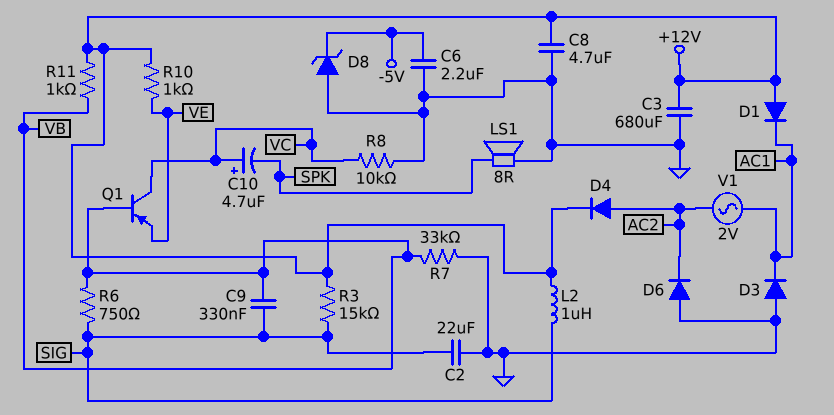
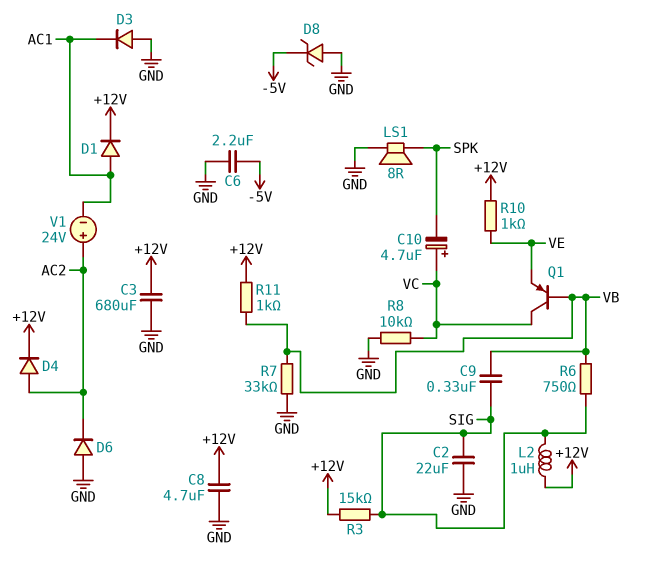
D1: diode (A +12V, K AC1) -> diode (A AC1, K +12V)
V1: AC 2V (AC1, AC2) -> 24V (plus AC2, minus AC1)

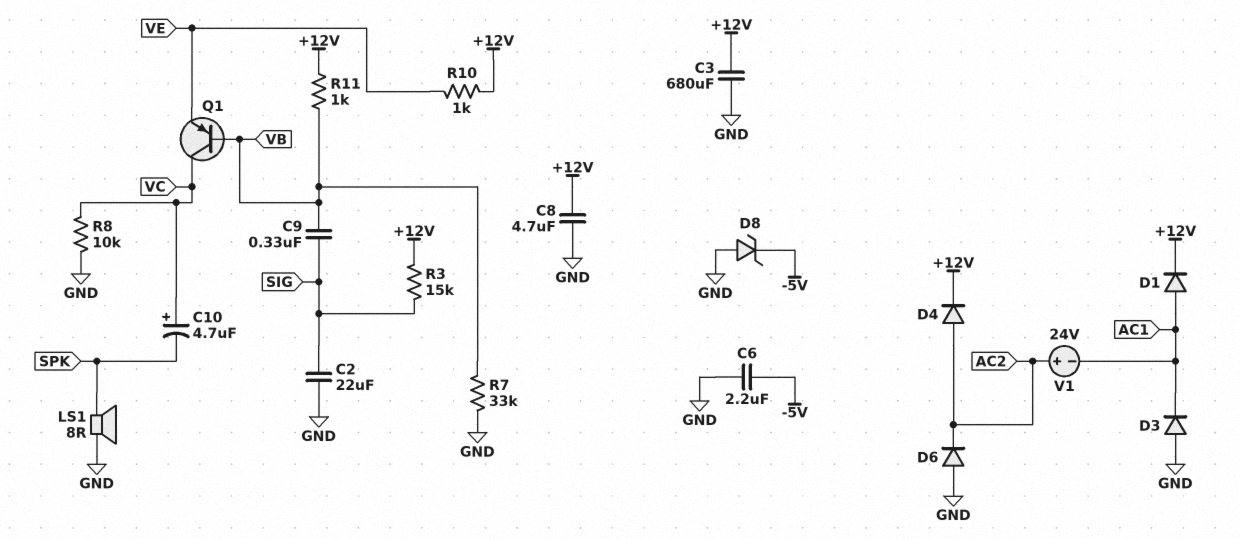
L2: 1uH (+12V, SIG) -> none
R6: 750 (SIG, VB) -> none

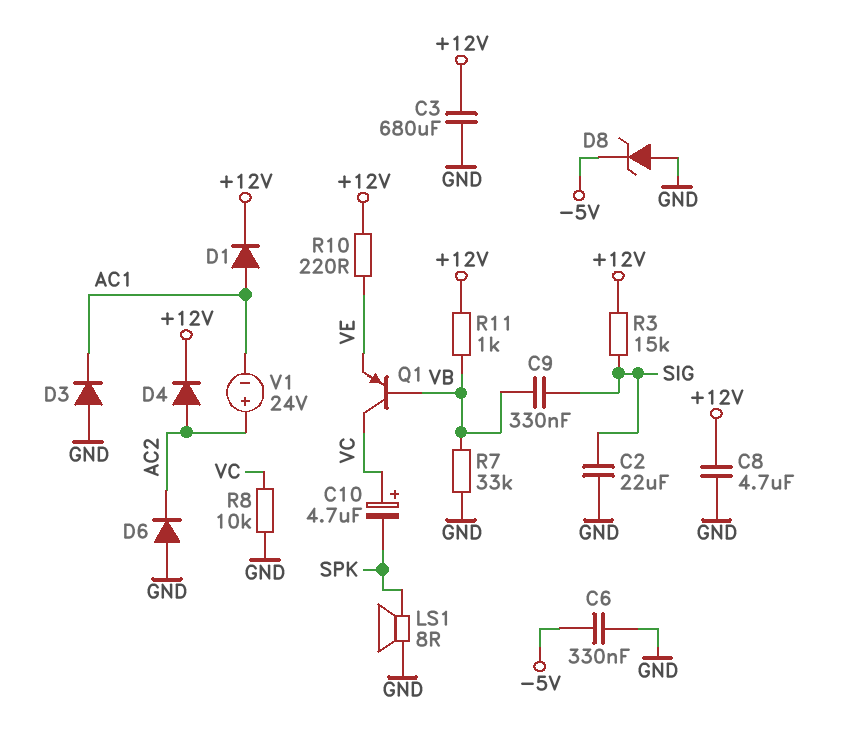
C6: 2.2uF (-5V, GND) -> 330nF (-5V, GND)
R10: 1k (+12V, VE) -> 220 (+12V, VE)

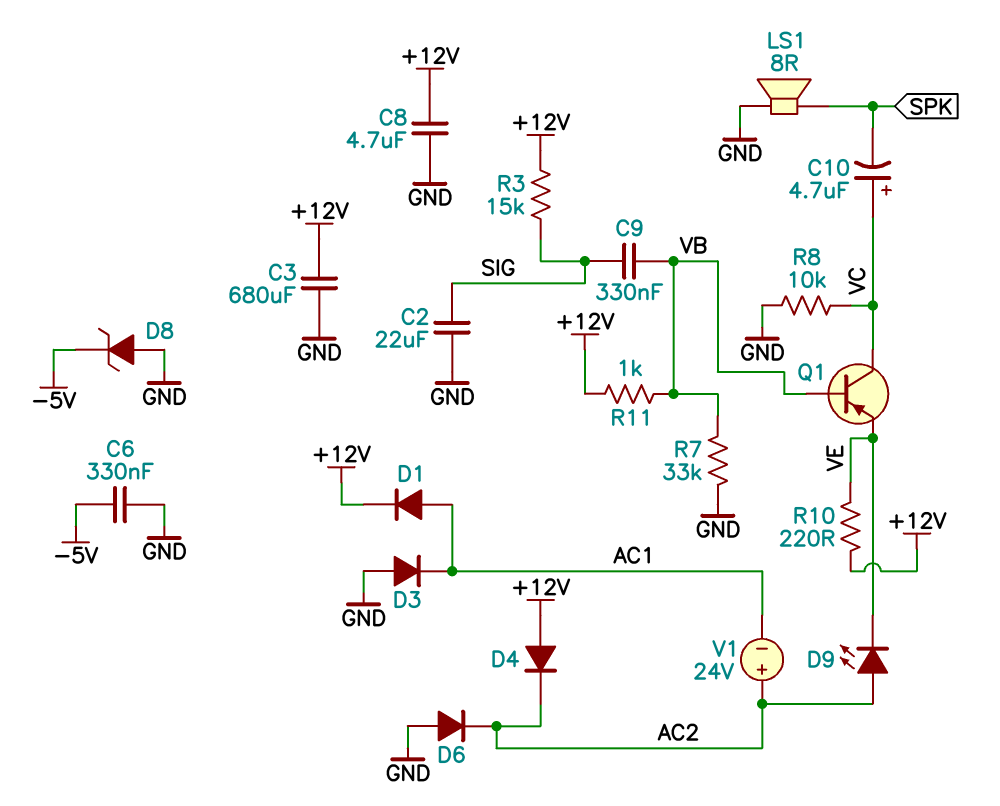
D4: diode (A AC2, K +12V) -> diode (A +12V, K AC2)
D9: none -> LED (A AC2, K VE)

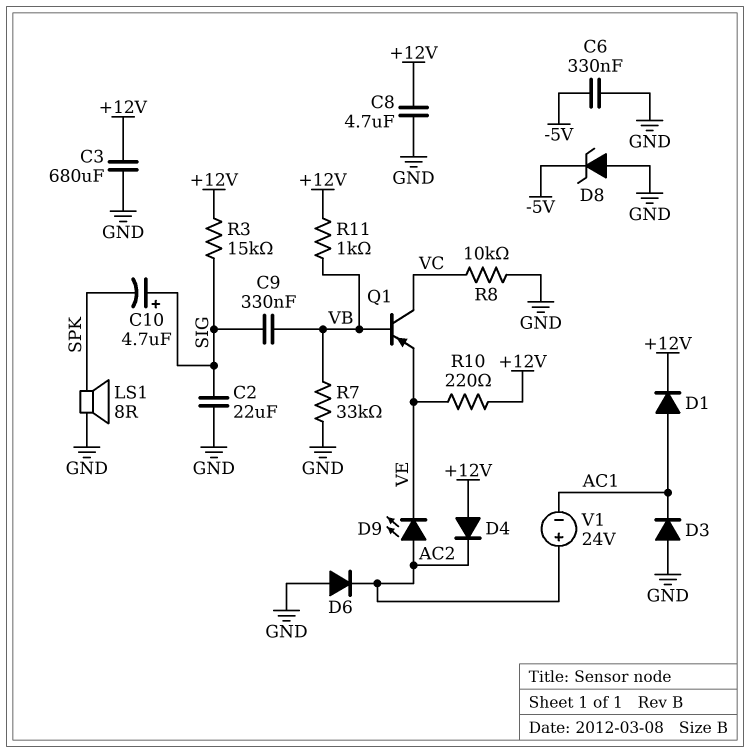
C10: 4.7uF (plus VC, minus SPK) -> 4.7uF (plus SIG, minus SPK)

